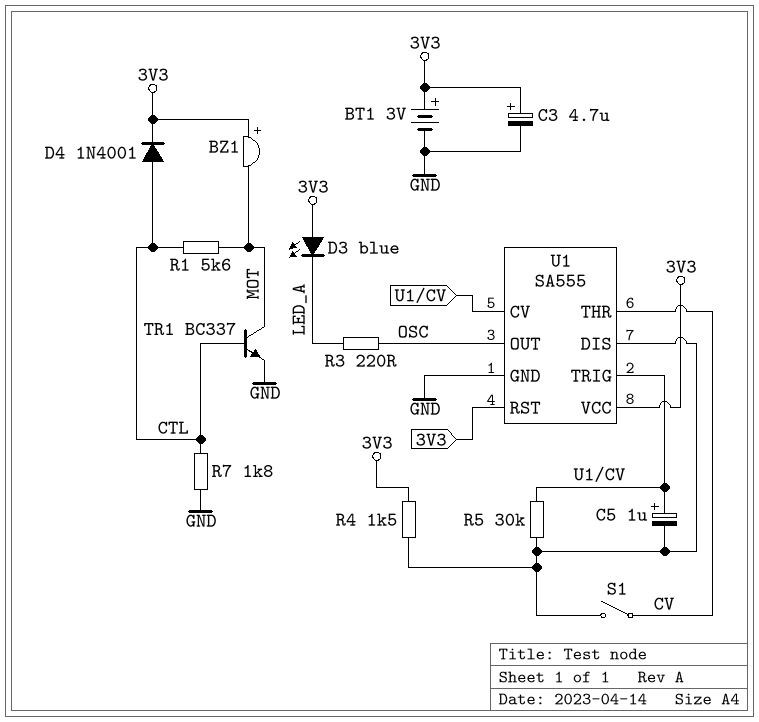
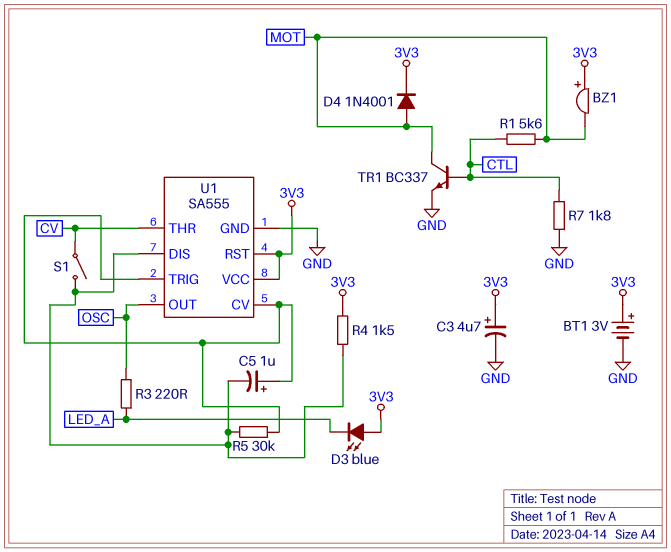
D4: diode 1N4001 (A CTL, K 3V3) -> diode 1N4001 (A MOT, K 3V3)

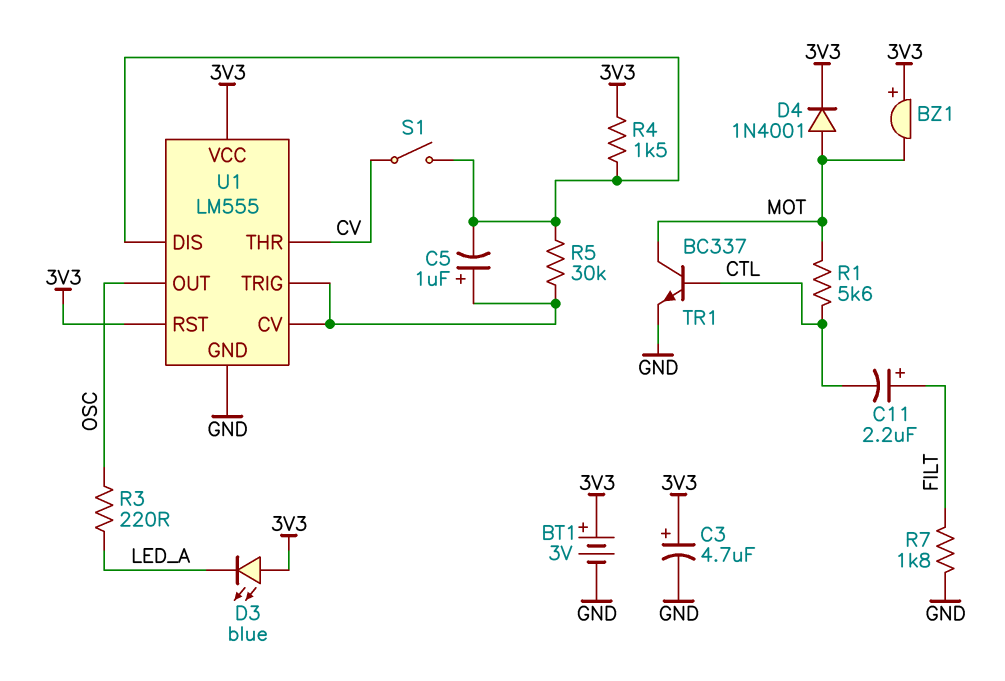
C11: none -> 2.2uF (plus FILT, minus CTL)
R7: 1.8k (CTL, GND) -> 1.8k (FILT, GND)
U1: SA555 -> LM555

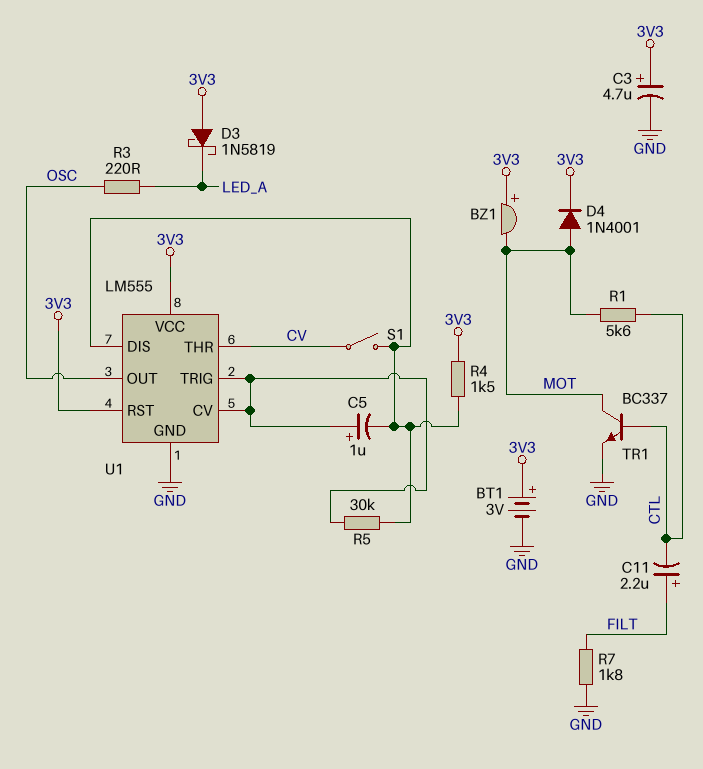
D3: LED blue (A 3V3, K LED_A) -> schottky 1N5819 (A 3V3, K LED_A)

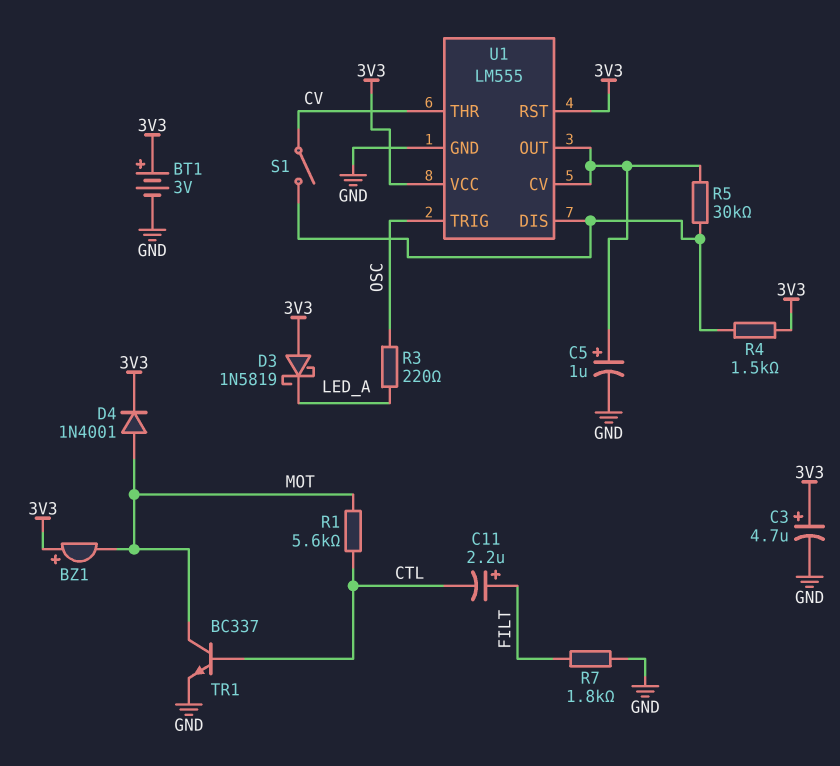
C5: 1uF (plus U1/CV, minus U1/DIS) -> 1uF (plus U1/CV, minus GND)
U1 pin OUT: OSC -> U1/CV
U1 pin TRIG: U1/CV -> OSC

